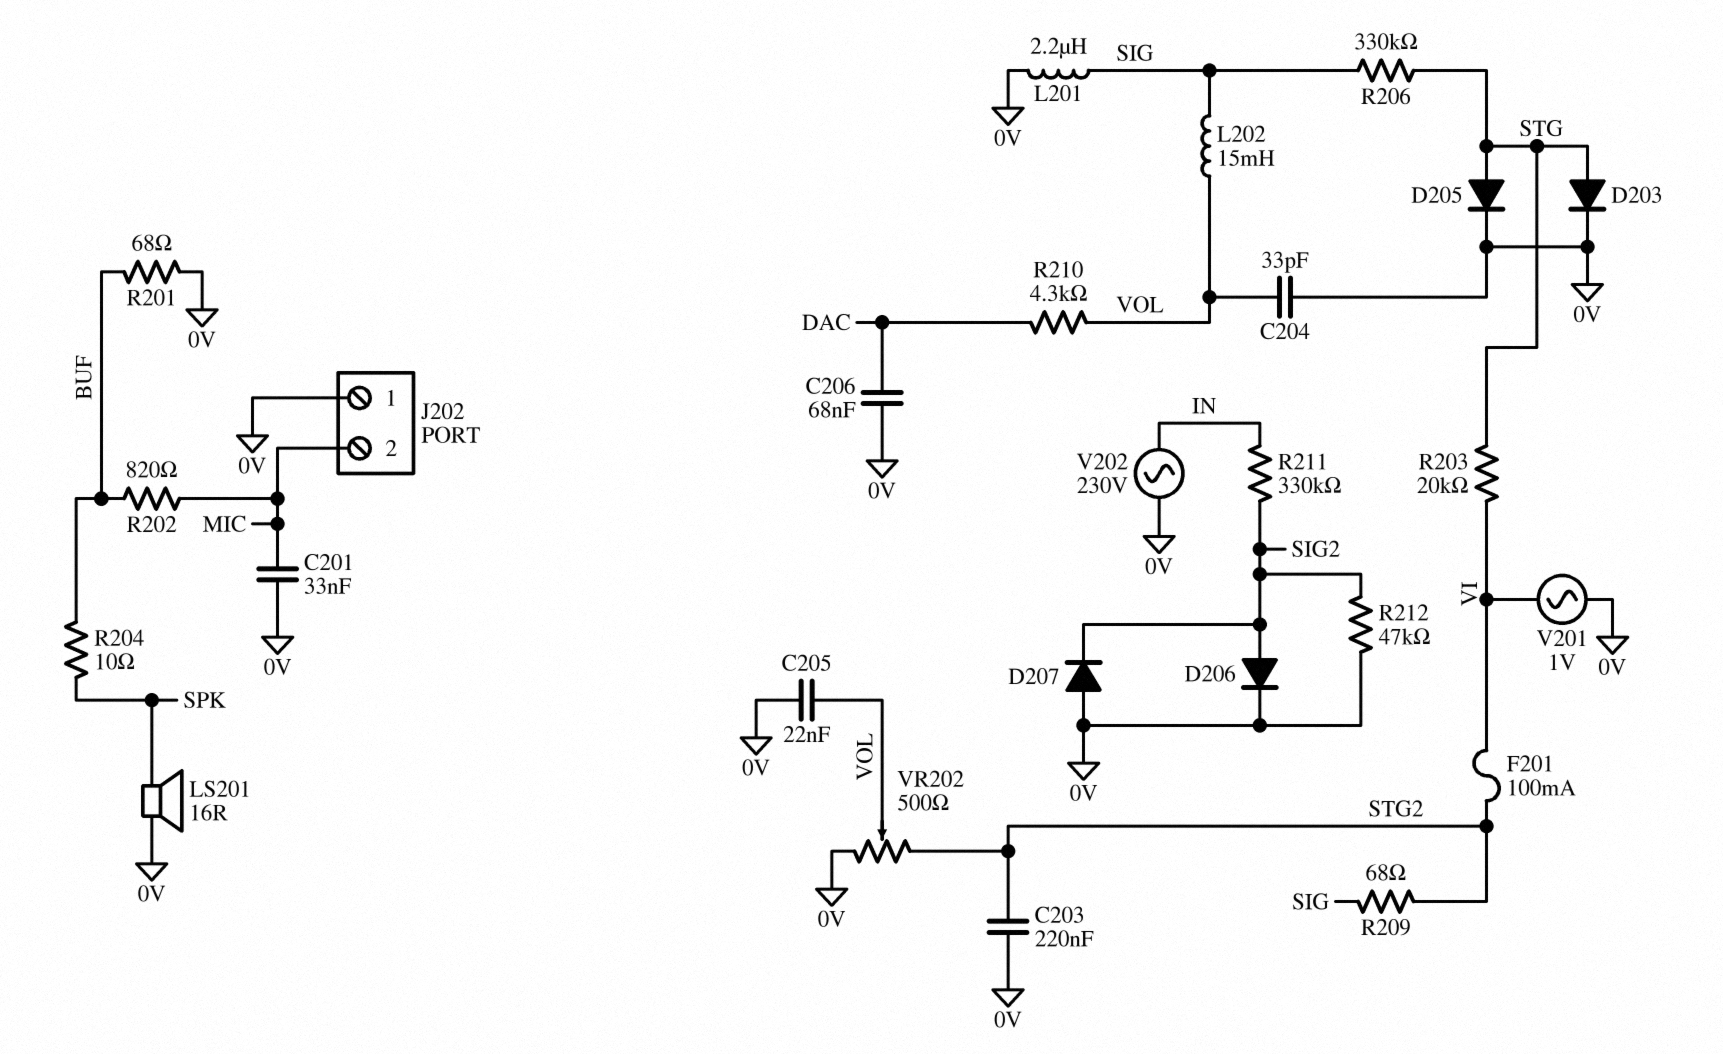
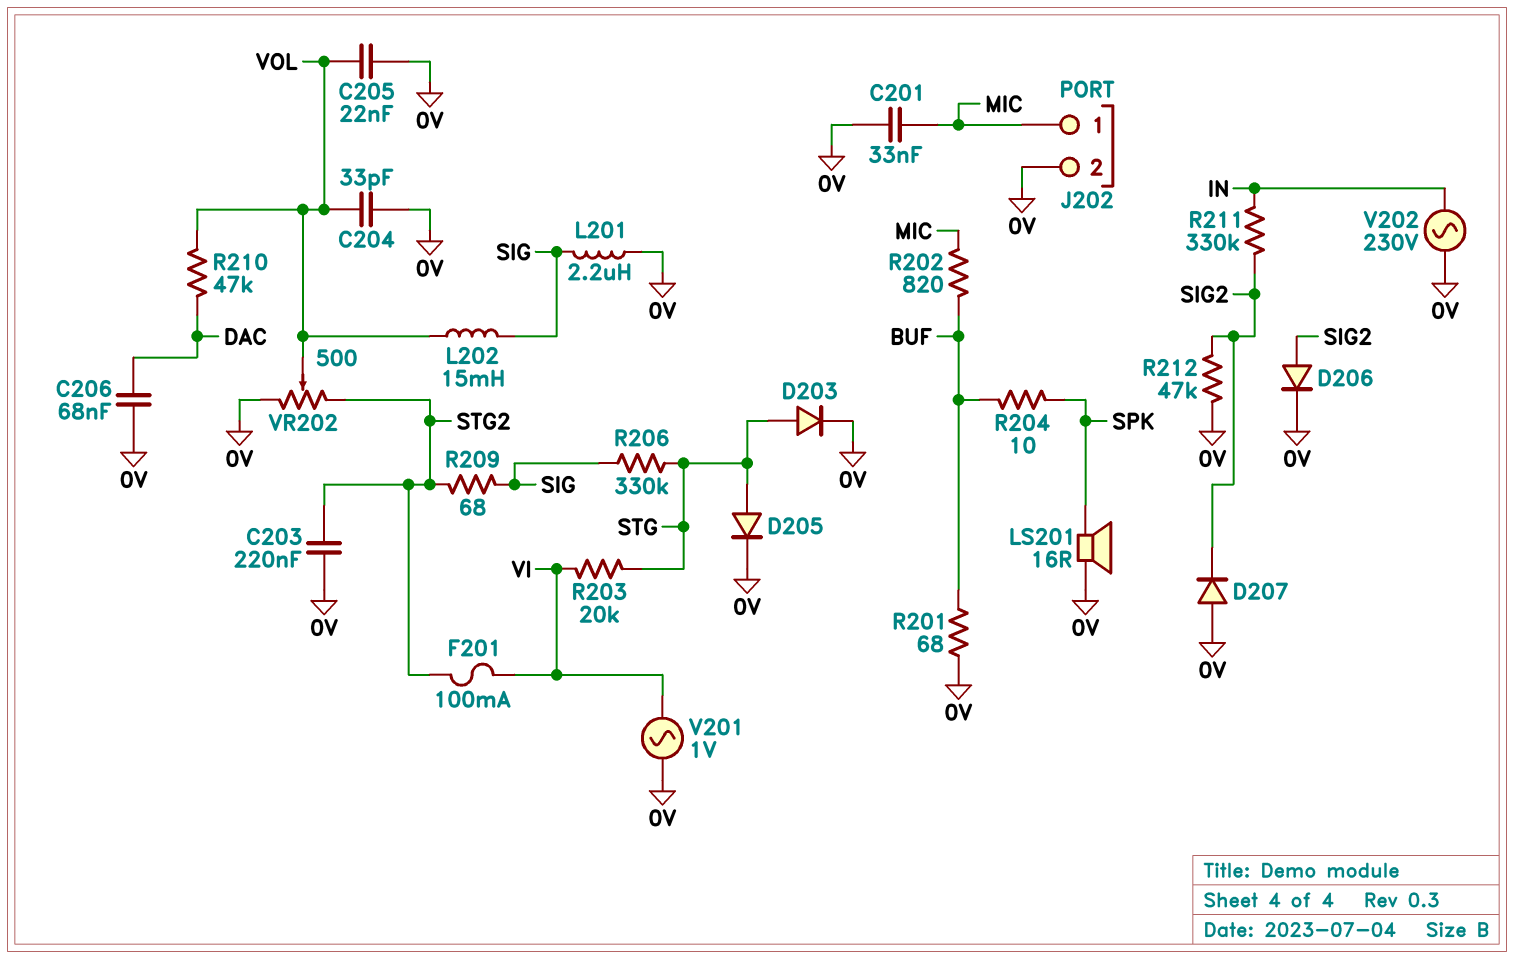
J202 pin 1: 0V -> MIC
J202 pin 2: MIC -> 0V
R210: 4.3k (DAC, VOL) -> 47k (DAC, VOL)

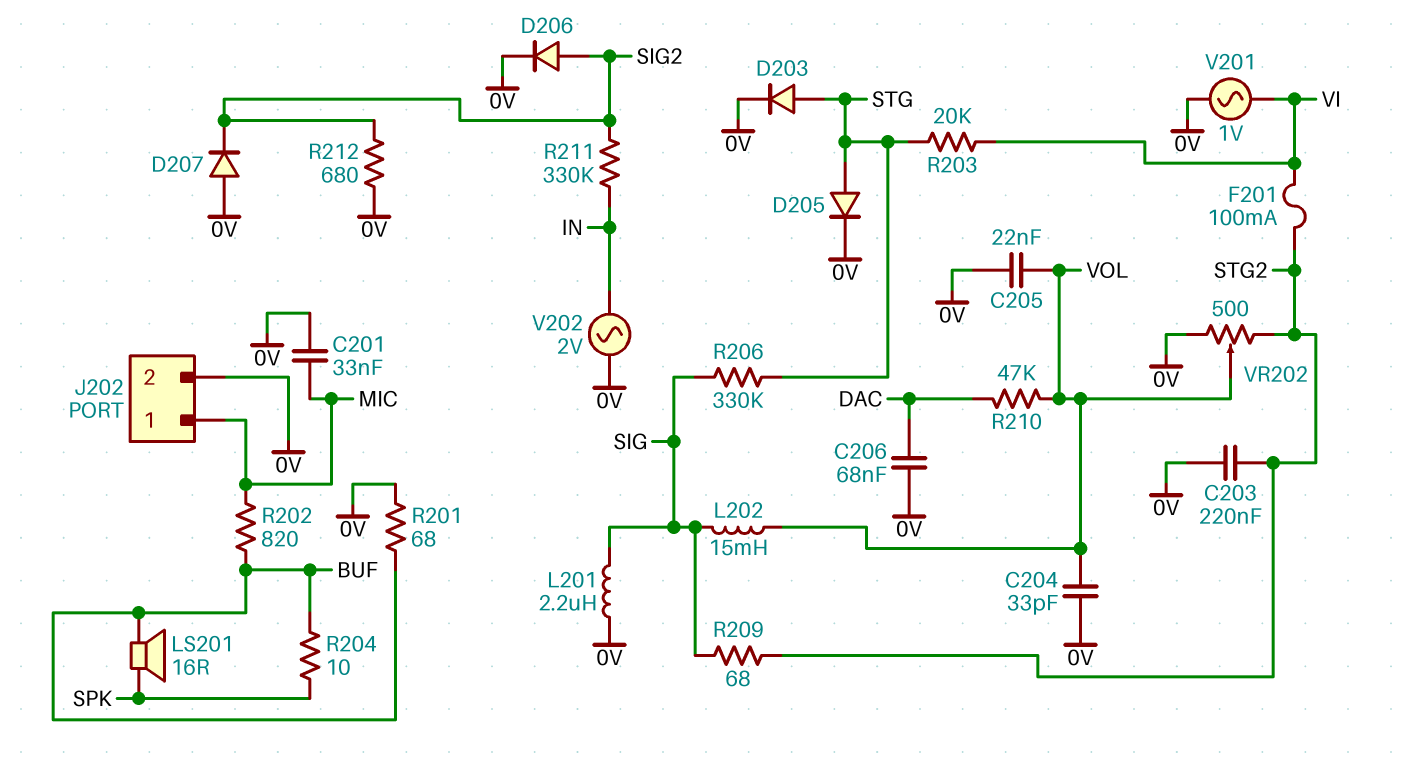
LS201: speaker 16R (0V, SPK) -> speaker 16R (BUF, SPK)
R212: 47k (0V, SIG2) -> 680 (0V, SIG2)
V202: AC 230V (0V, IN) -> AC 2V (0V, IN)

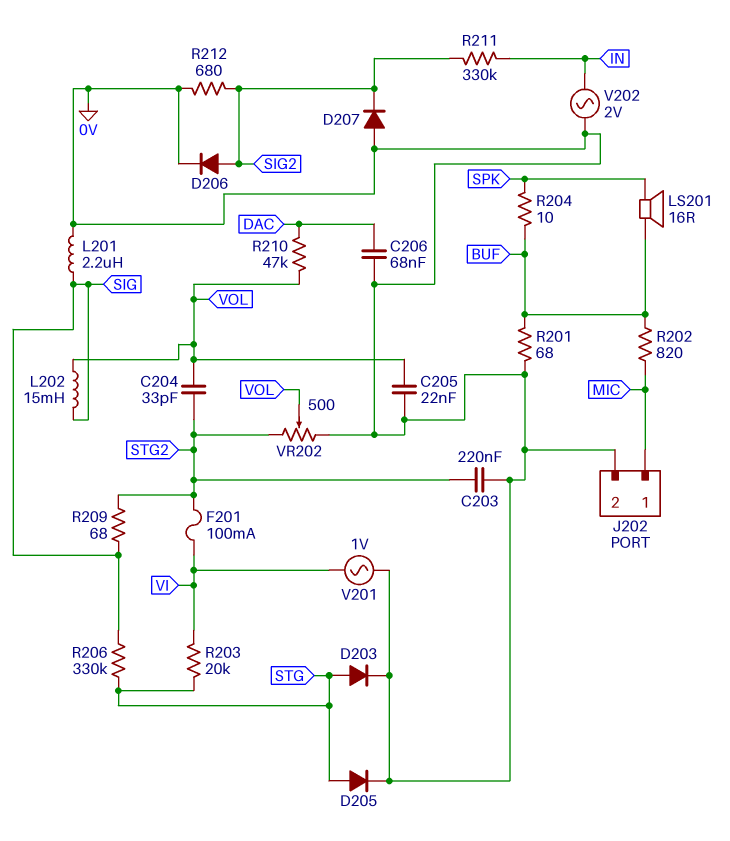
C201: 33nF (0V, MIC) -> none
C204: 33pF (0V, VOL) -> 33pF (STG2, VOL)

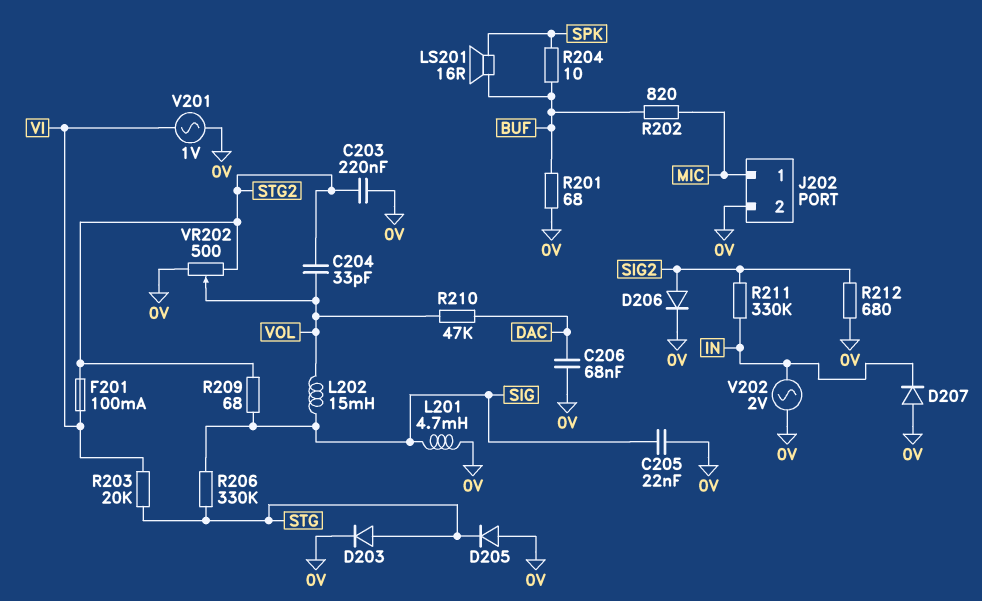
C205: 22nF (0V, VOL) -> 22nF (0V, SIG)
D205: diode (A STG, K 0V) -> diode (A 0V, K STG)
D207: diode (A 0V, K SIG2) -> diode (A 0V, K IN)
L201: 2.2uH (0V, SIG) -> 4.7mH (0V, SIG)

